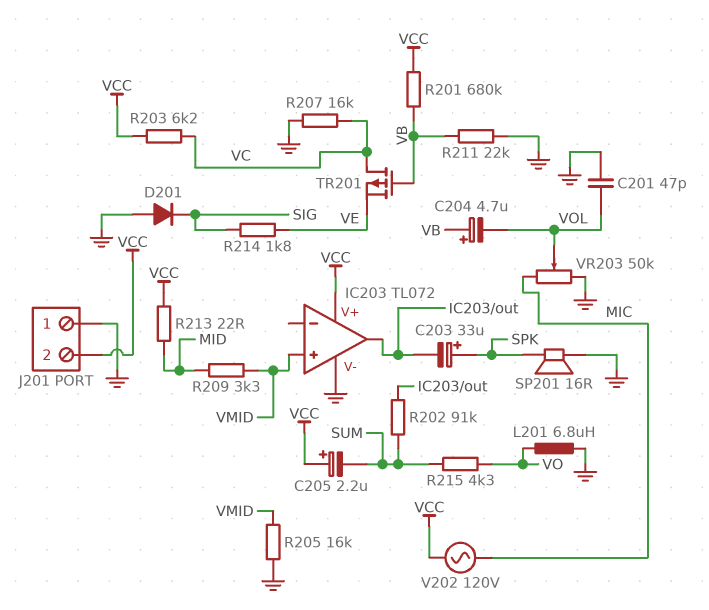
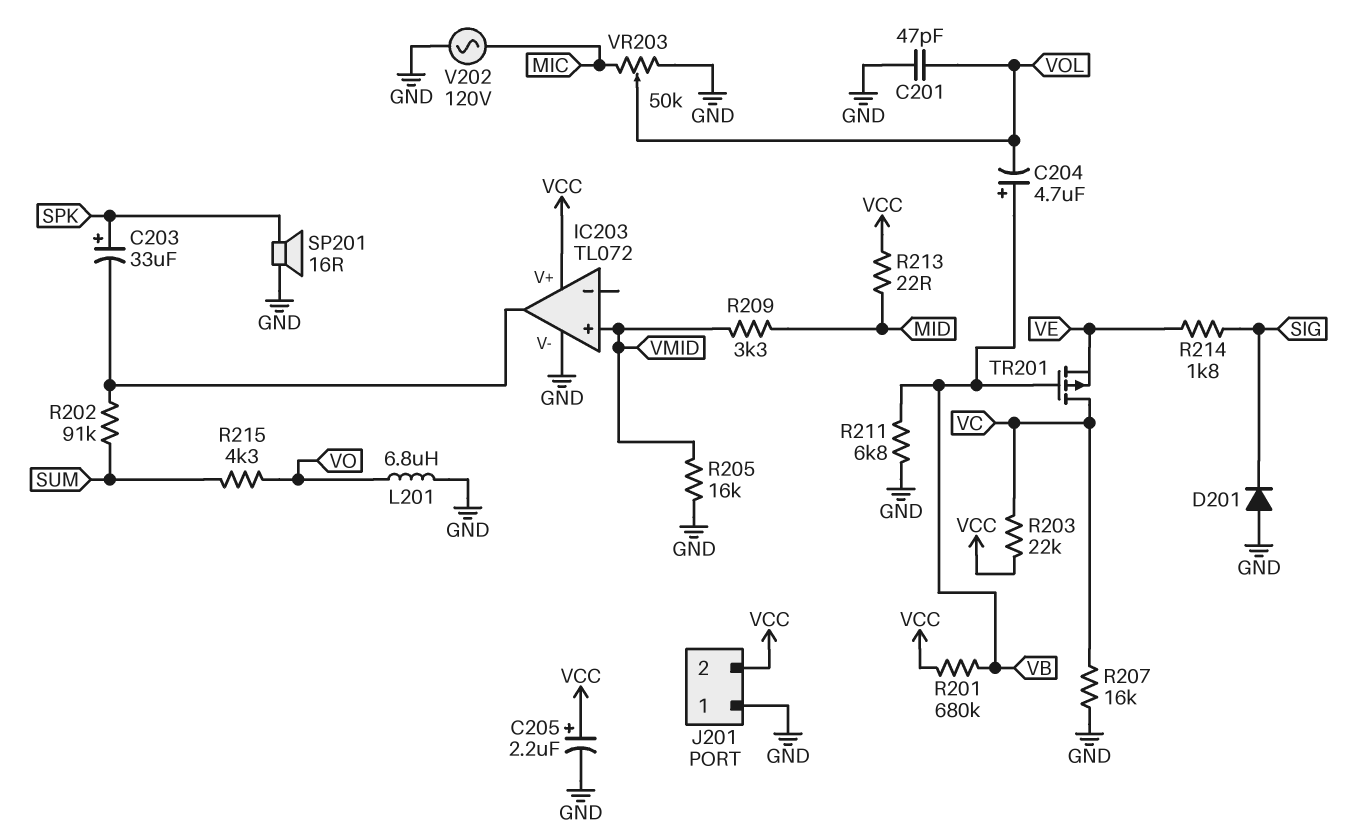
C205: 2.2uF (plus VCC, minus SUM) -> 2.2uF (plus VCC, minus GND)
R203: 6.2k (VC, VCC) -> 22k (VC, VCC)
R211: 22k (GND, VB) -> 6.8k (GND, VB)
V202: AC 120V (MIC, VCC) -> AC 120V (GND, MIC)

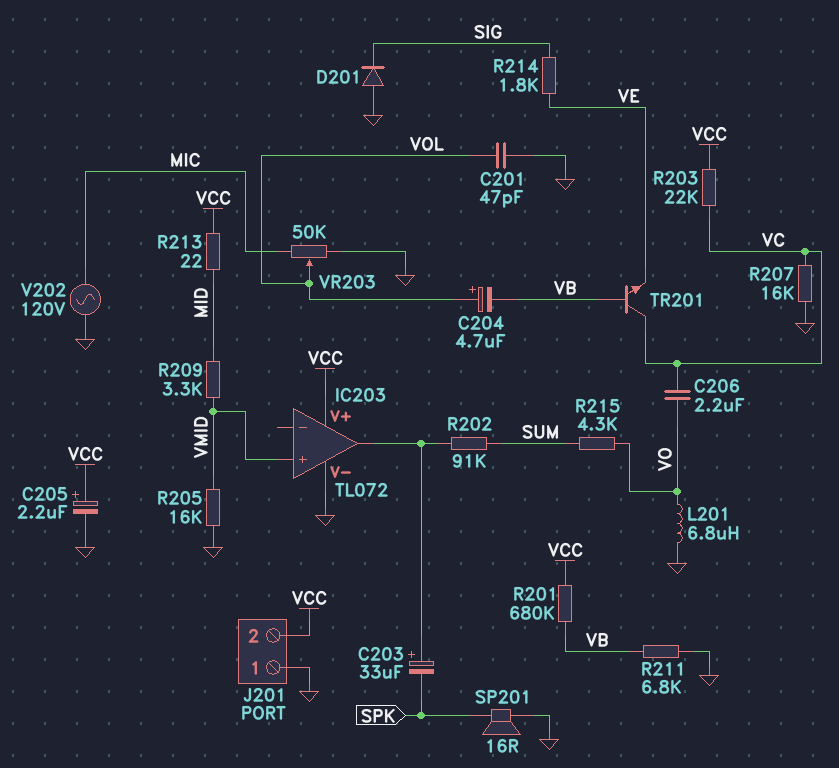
C203: 33uF (plus SPK, minus IC203/out) -> 33uF (plus IC203/out, minus SPK)
C204: 4.7uF (plus VB, minus VOL) -> 4.7uF (plus VOL, minus VB)
C206: none -> 2.2uF (VC, VO)
TR201: PMOS (G VB, D VC, S VE) -> NPN (B VB, C VC, E VE)

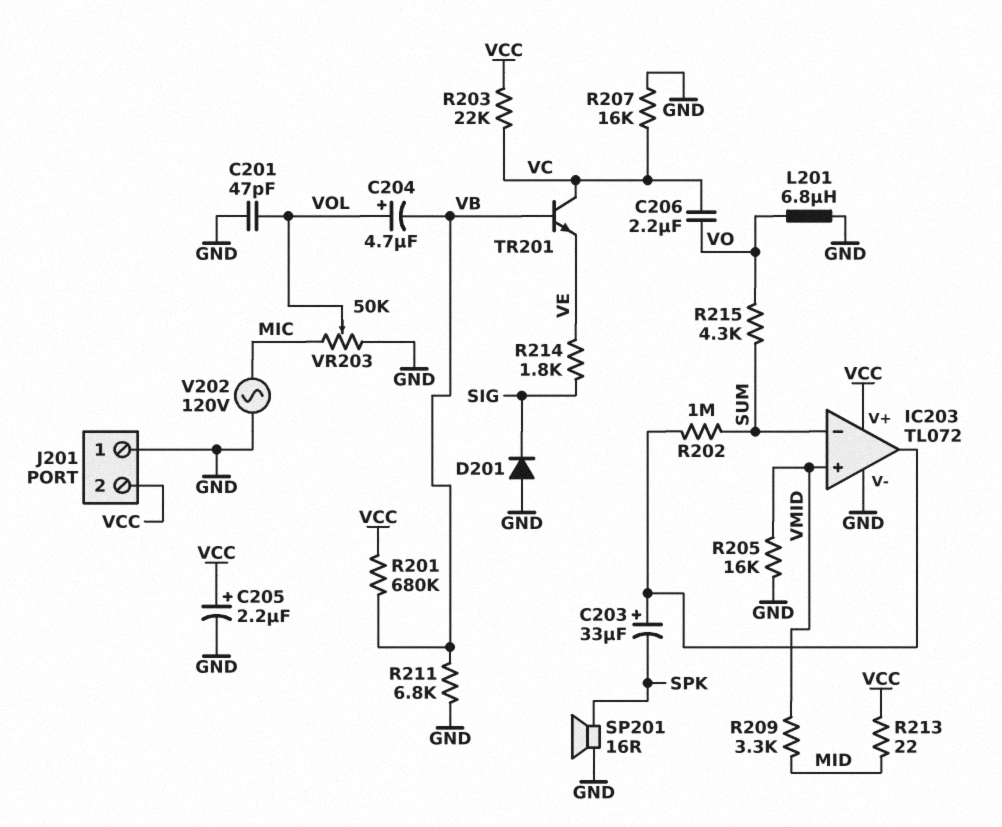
IC203 pin in-: none -> SUM
R202: 91k (IC203/out, SUM) -> 1M (IC203/out, SUM)

